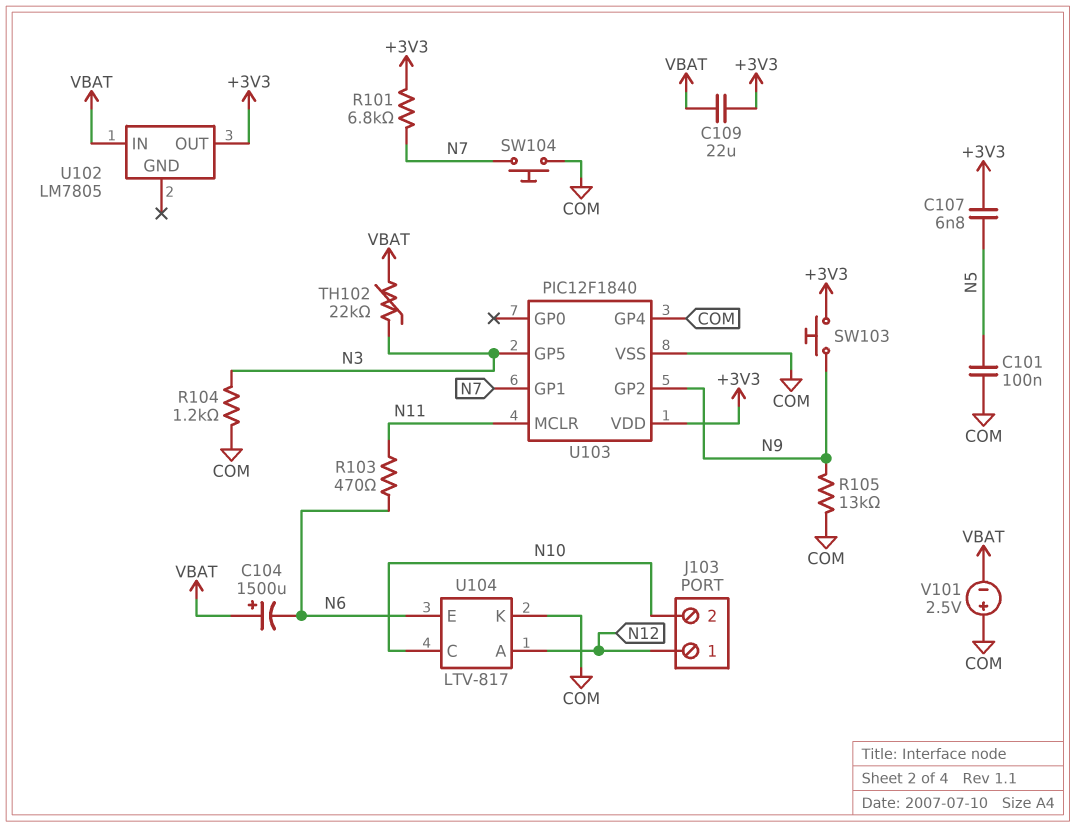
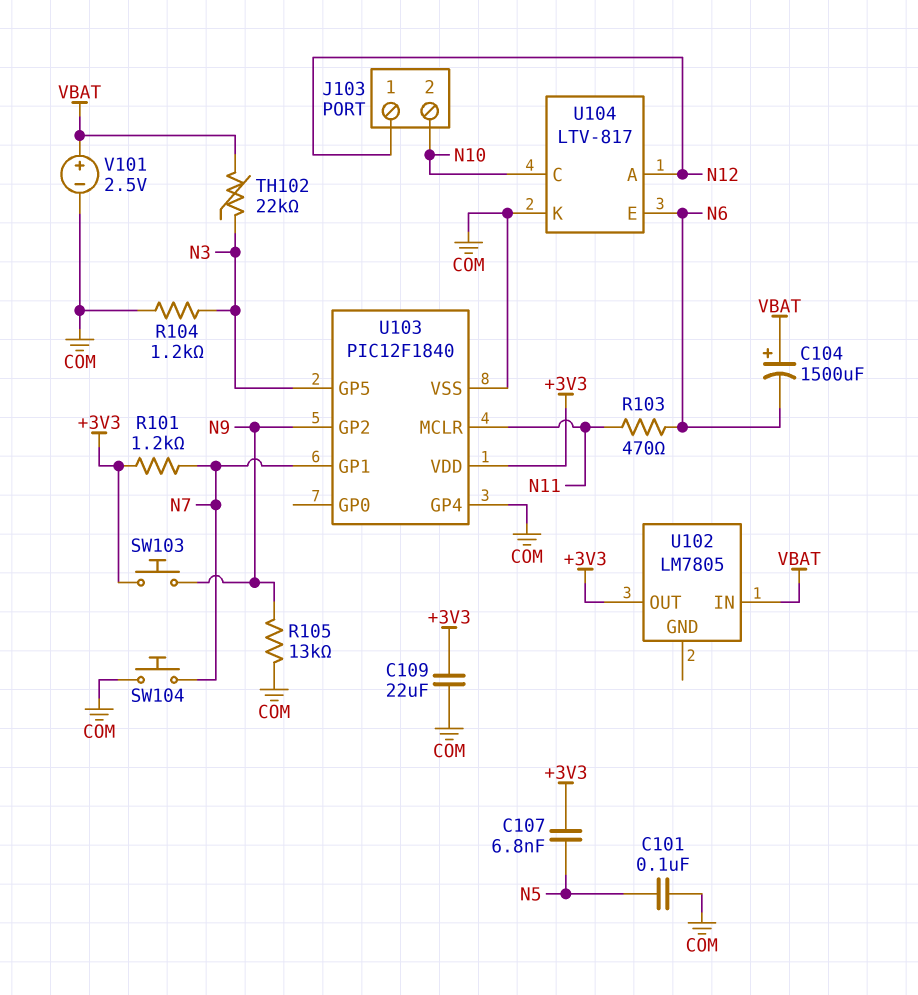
C109: 22uF (+3V3, VBAT) -> 22uF (+3V3, COM)
R101: 6.8k (+3V3, N7) -> 1.2k (+3V3, N7)
V101: 2.5V (plus COM, minus VBAT) -> 2.5V (plus VBAT, minus COM)

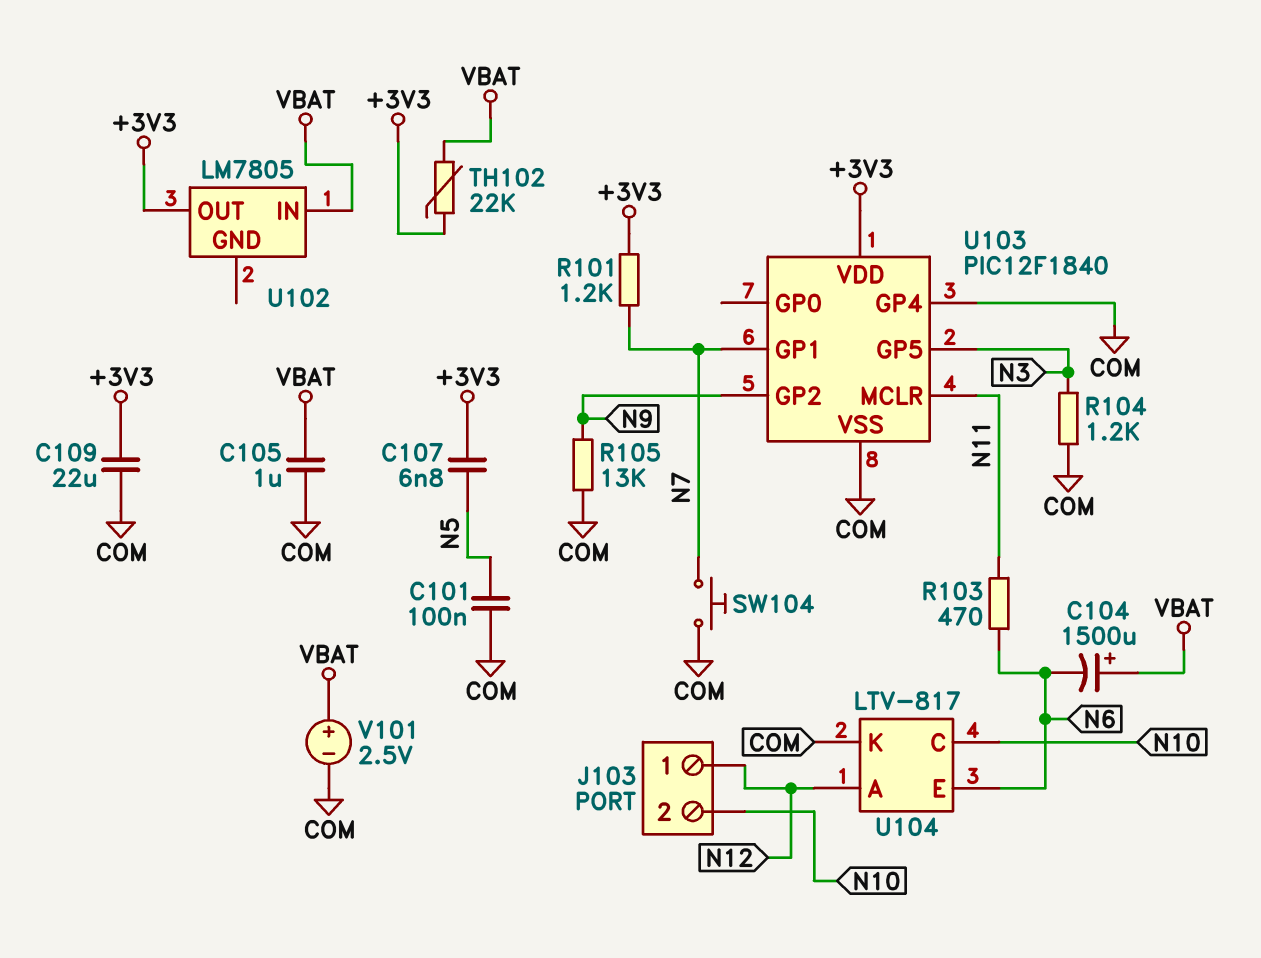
C105: none -> 1uF (COM, VBAT)
SW103: button (+3V3, N9) -> none
TH102: 22k (N3, VBAT) -> 22k (+3V3, VBAT)

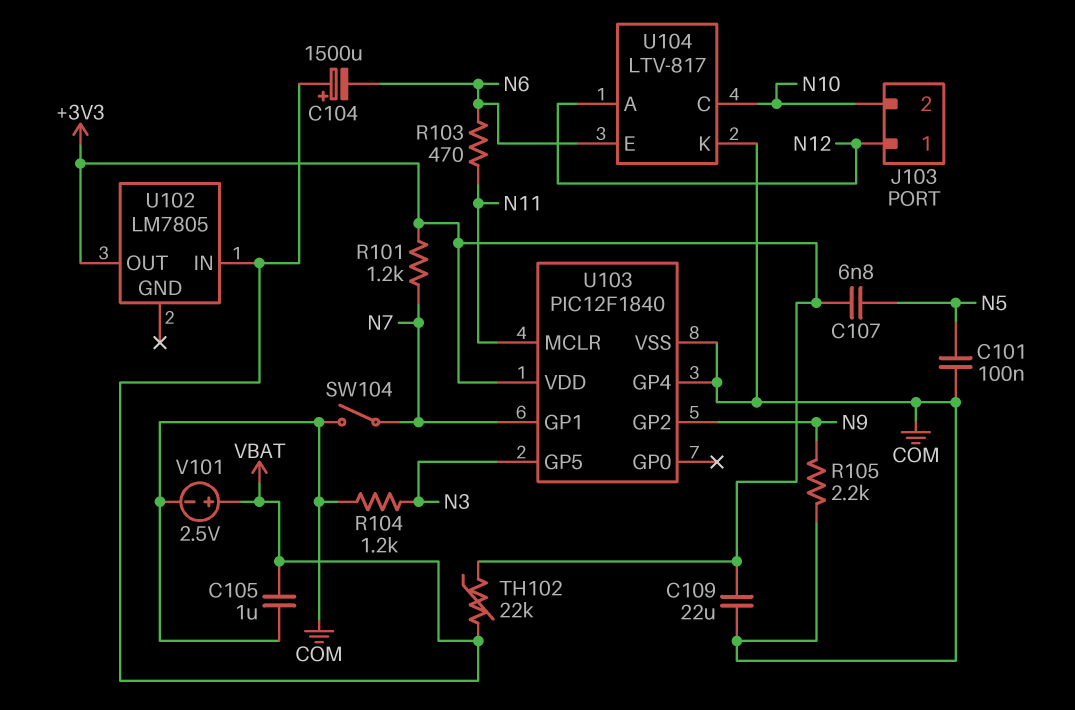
R105: 13k (COM, N9) -> 2.2k (COM, N9)
SW104: button (COM, N7) -> switch (COM, N7)

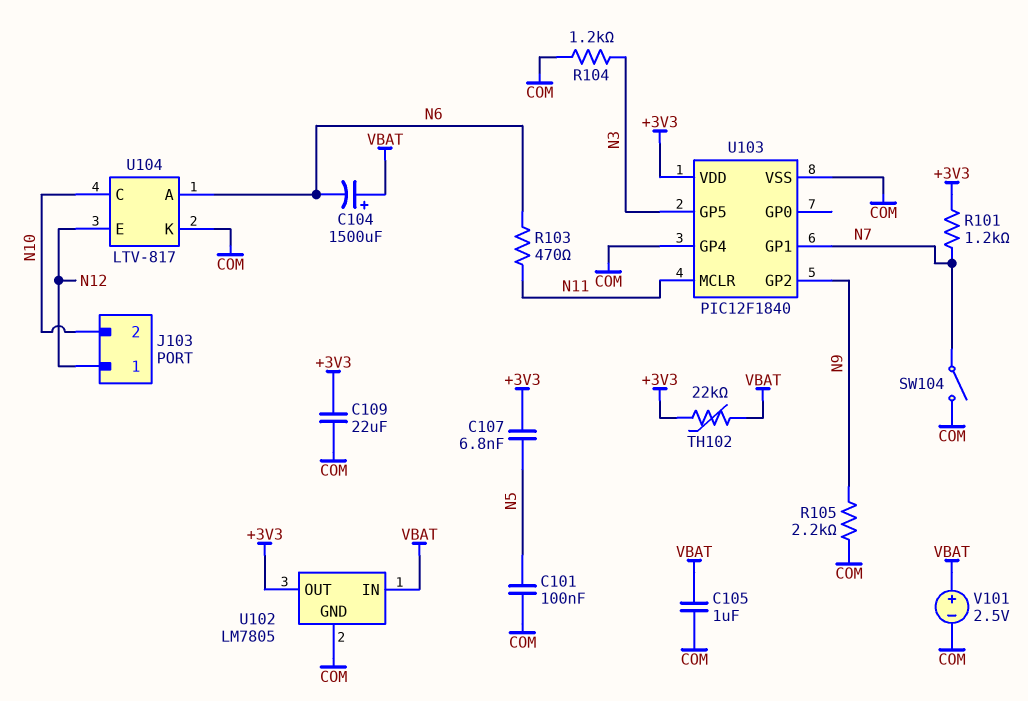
U102 pin GND: none -> COM
U104 pin A: N12 -> N6
U104 pin E: N6 -> N12

